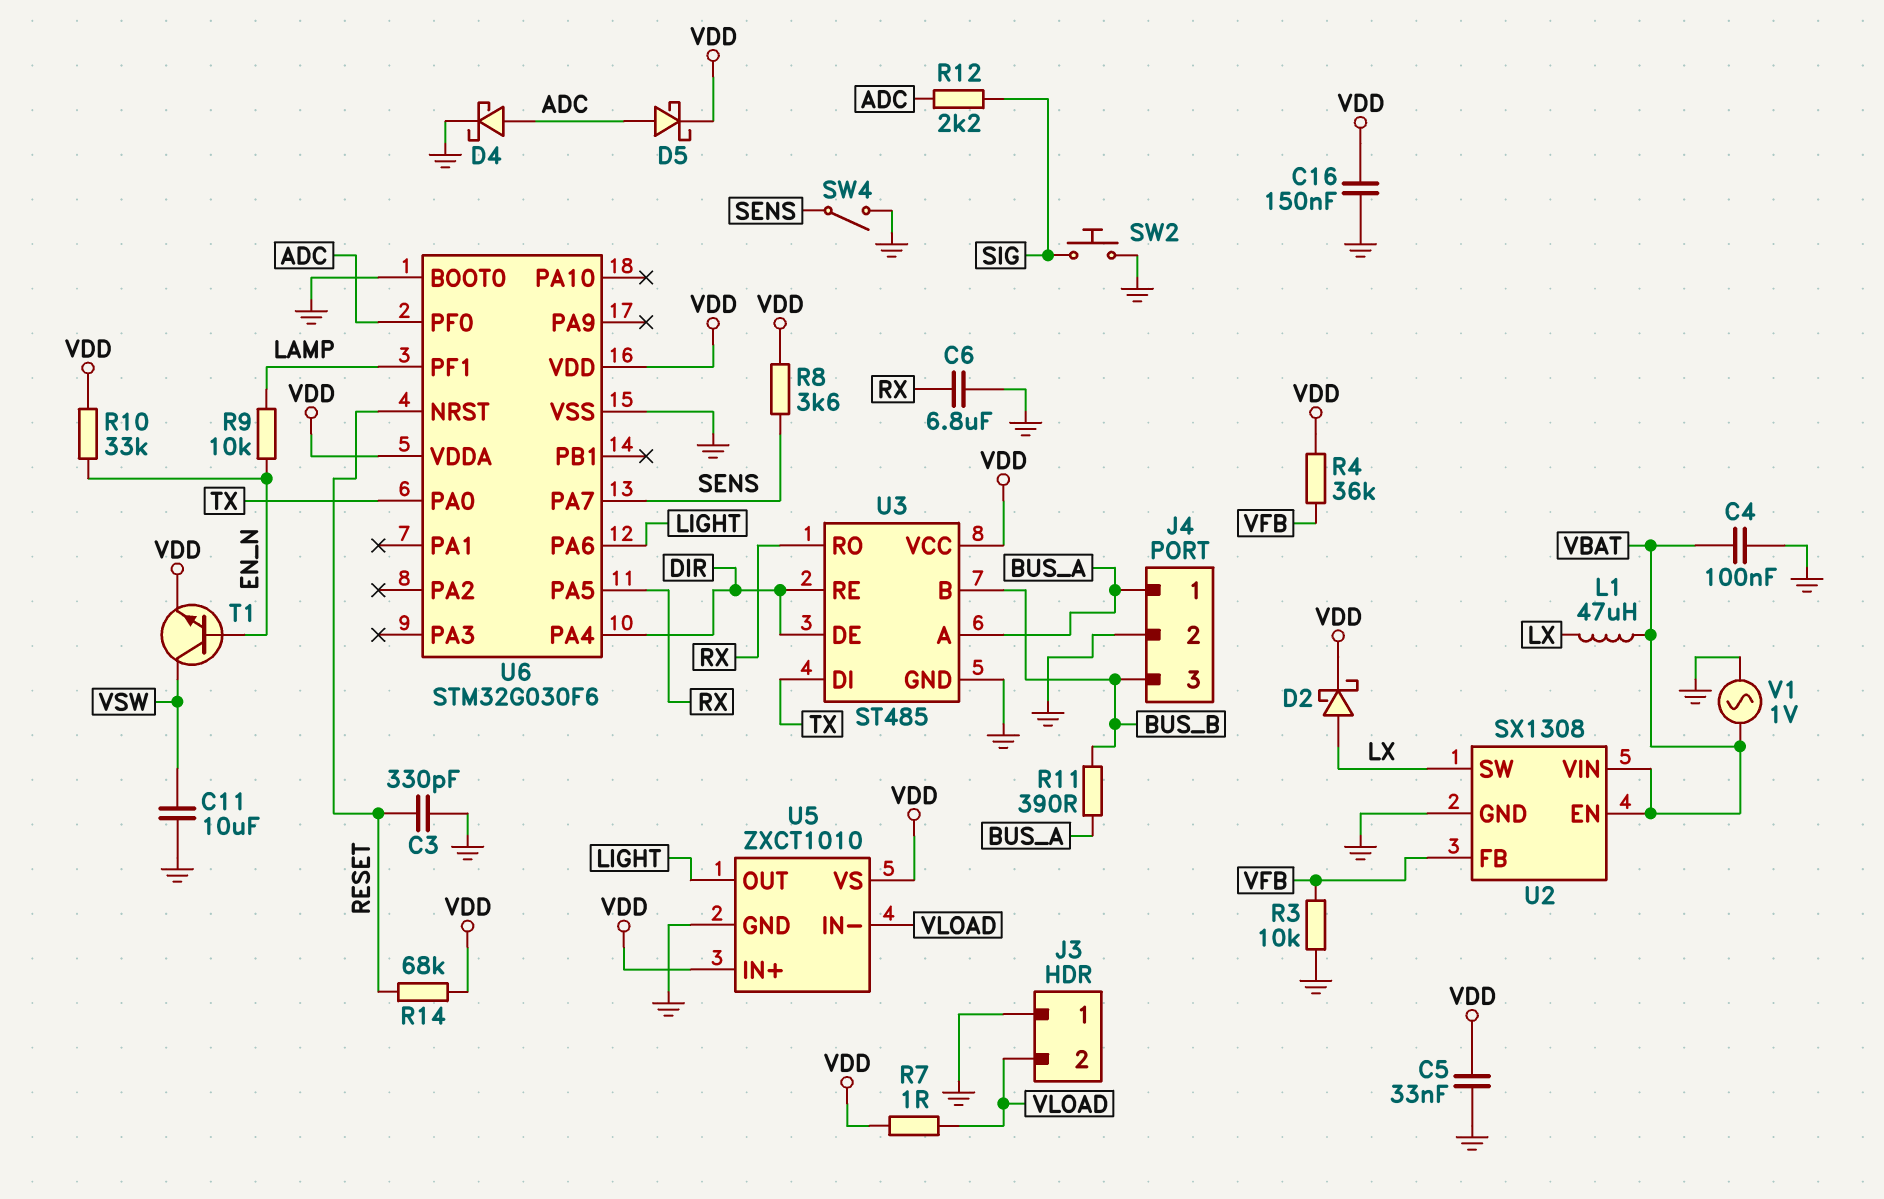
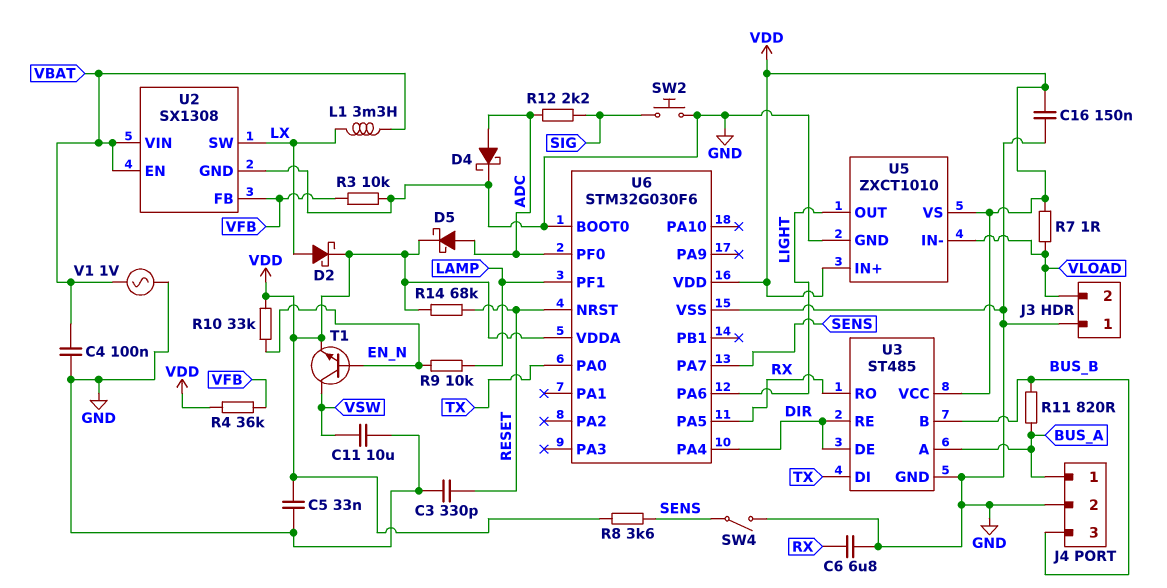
L1: 47uH (LX, VBAT) -> 3.3mH (LX, VBAT)
R11: 390 (BUS_A, BUS_B) -> 820 (BUS_A, BUS_B)

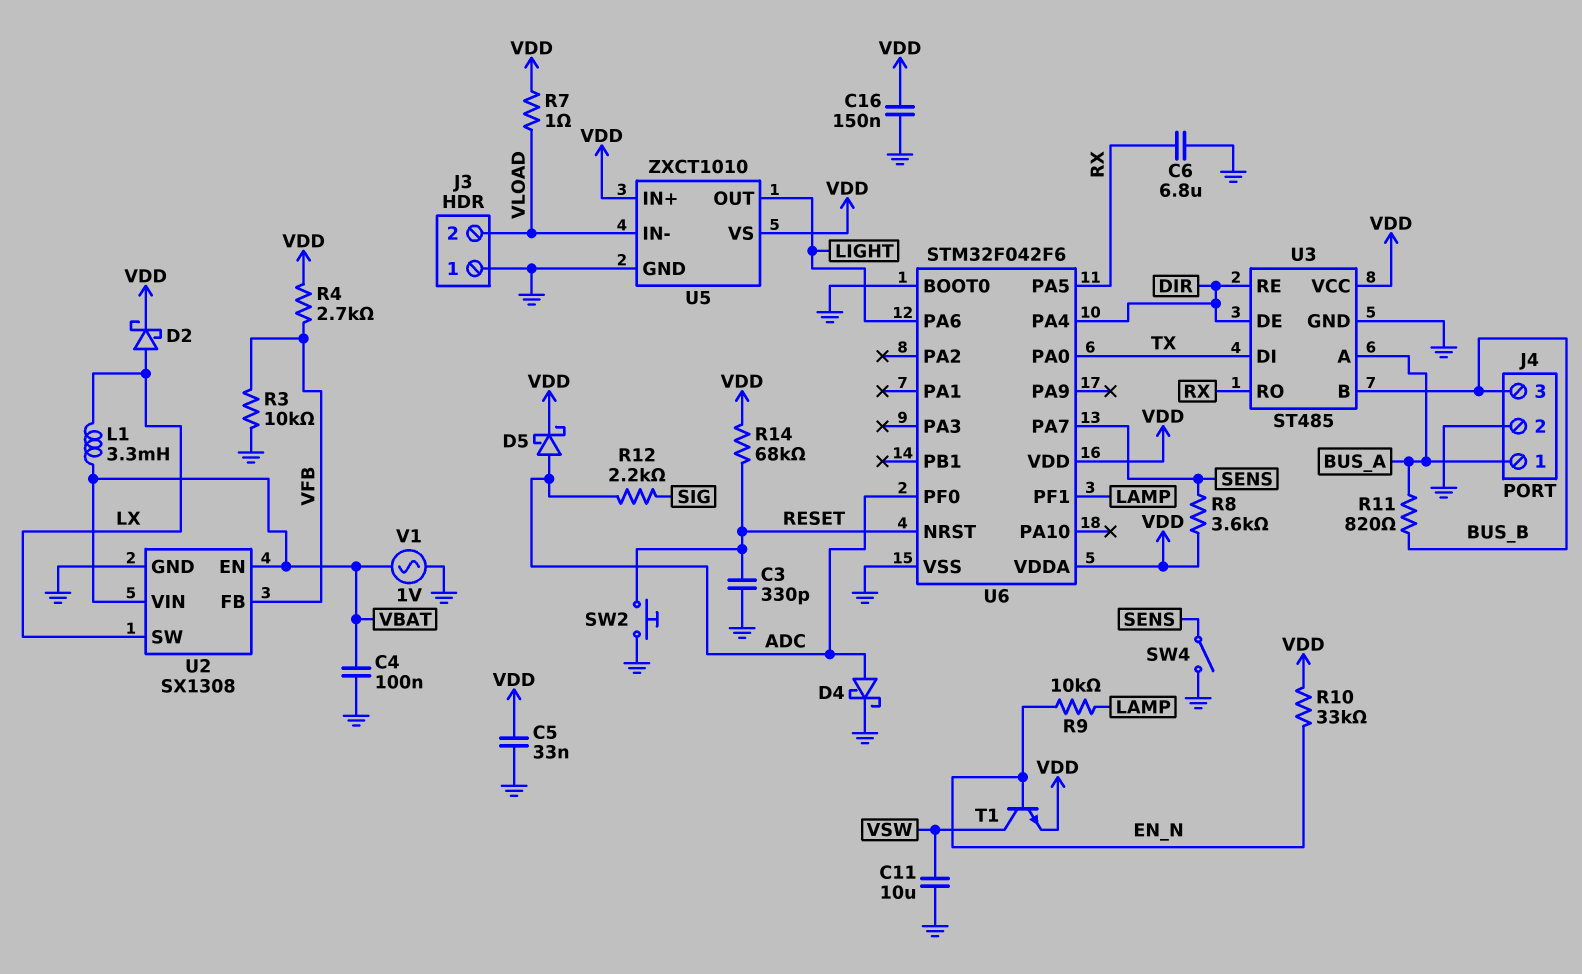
R4: 36k (VDD, VFB) -> 2.7k (VDD, VFB)
SW2: button (GND, SIG) -> button (GND, RESET)
U6: STM32G030F6 -> STM32F042F6

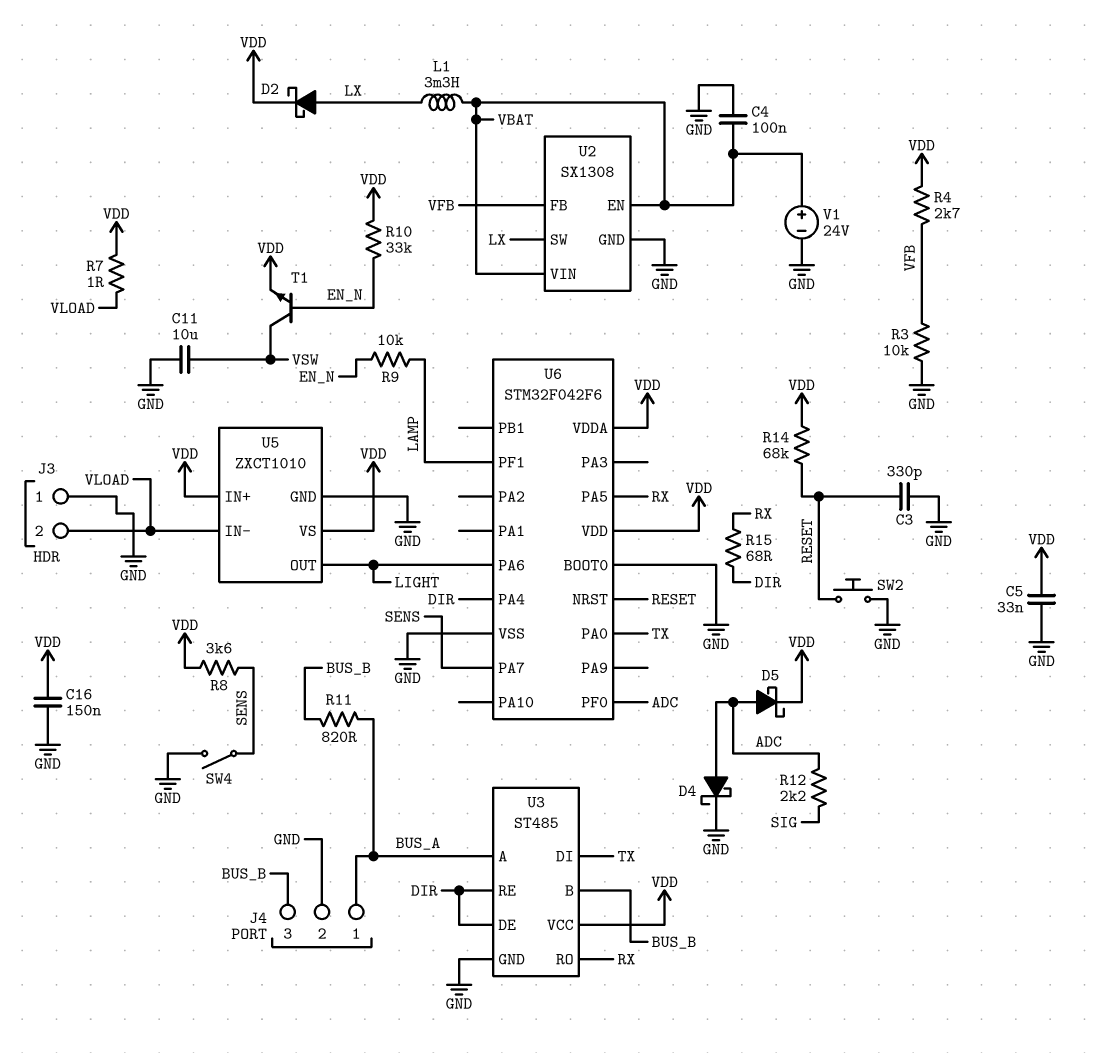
C6: 6.8uF (GND, RX) -> none
R15: none -> 68 (DIR, RX)
V1: AC 1V (GND, VBAT) -> 24V (plus VBAT, minus GND)

